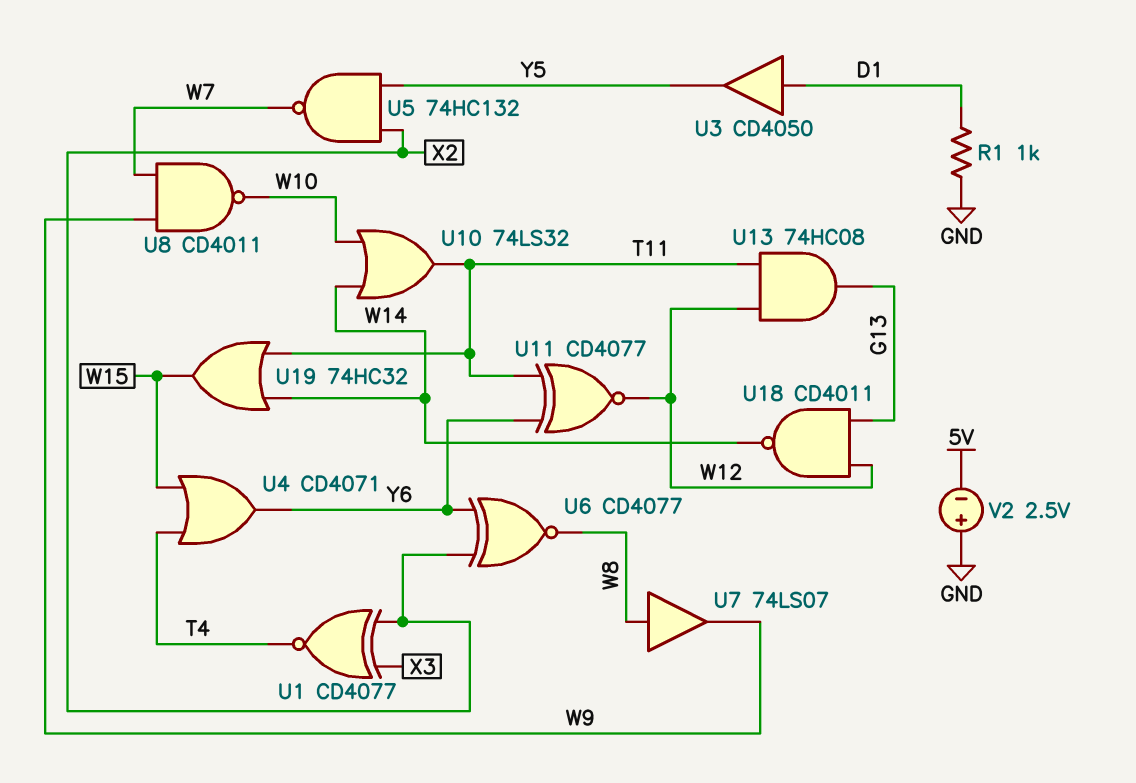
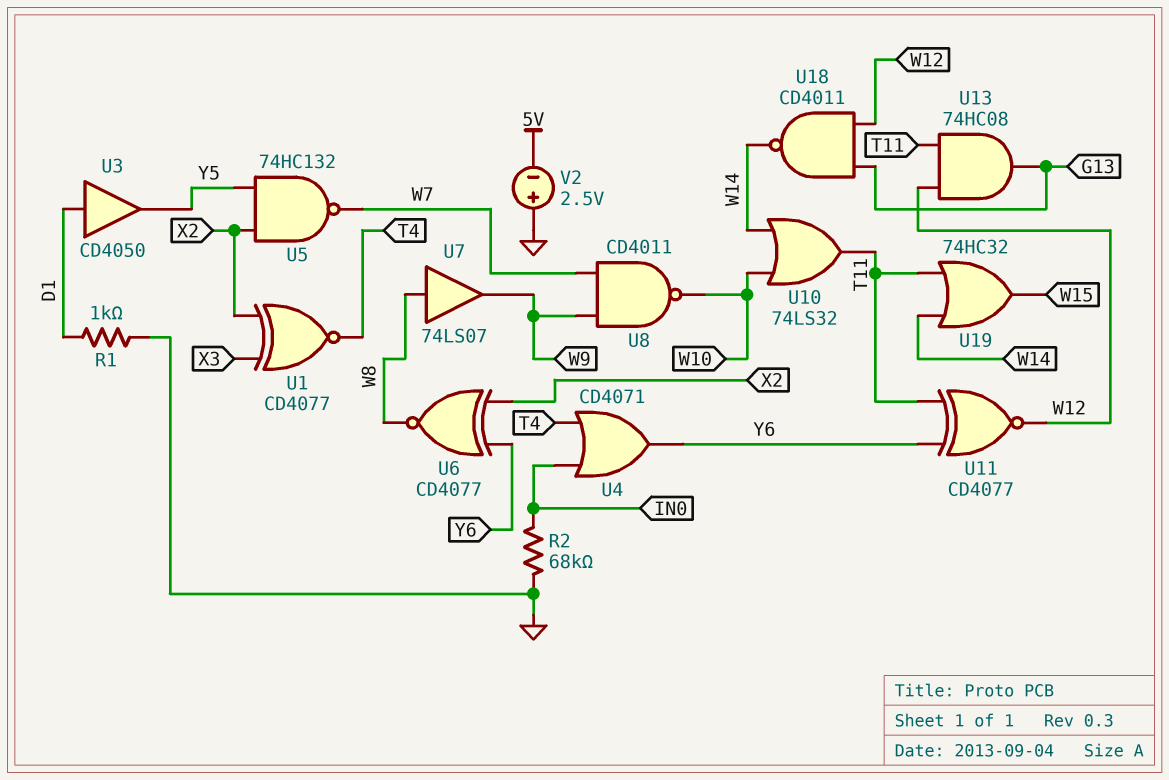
R2: none -> 68k (GND, IN0)
U4: OR CD4071 (in T4, in W15, out Y6) -> OR CD4071 (in IN0, in T4, out Y6)

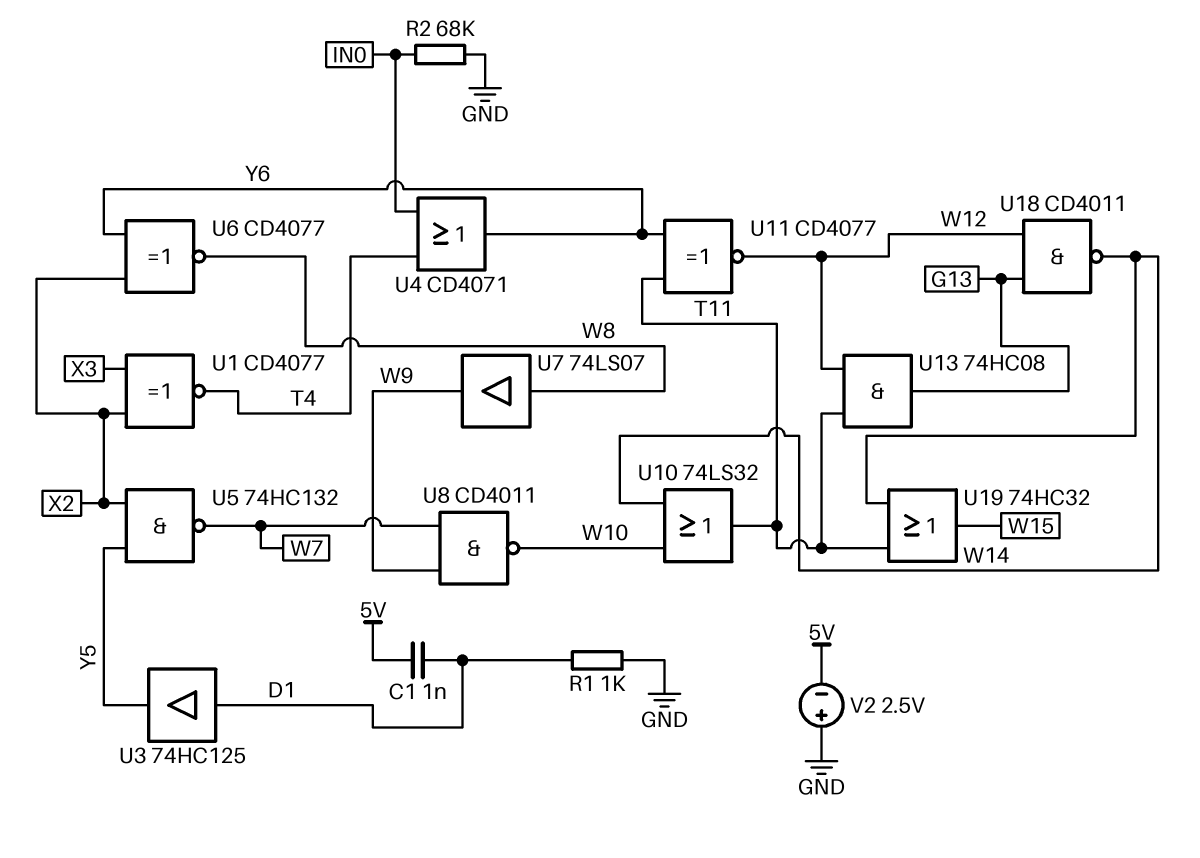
C1: none -> 1nF (5V, D1)
U3: buffer CD4050 (in D1, out Y5) -> buffer 74HC125 (in D1, out Y5)

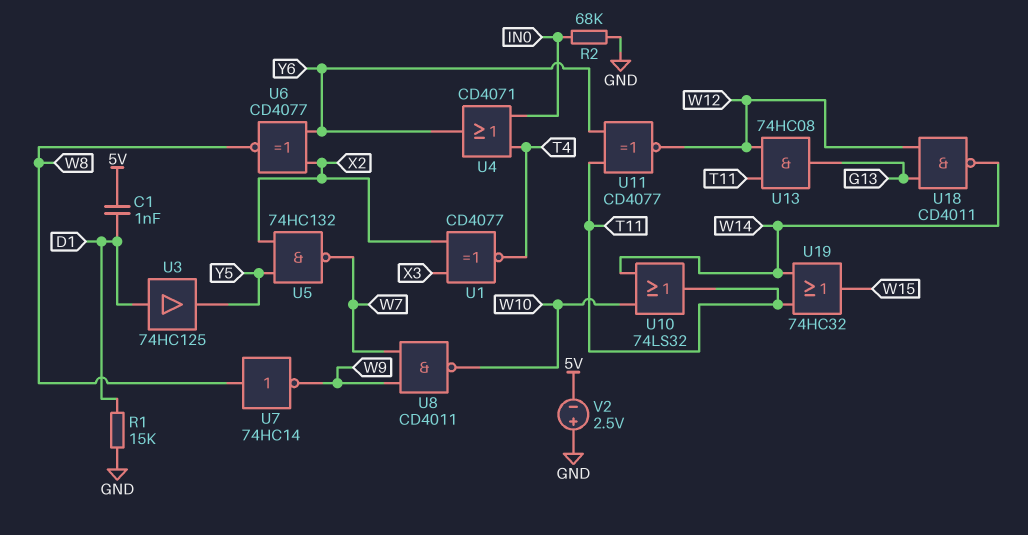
R1: 1k (D1, GND) -> 15k (D1, GND)
U7: buffer 74LS07 (in W8, out W9) -> NOT 74HC14 (in W8, out W9)

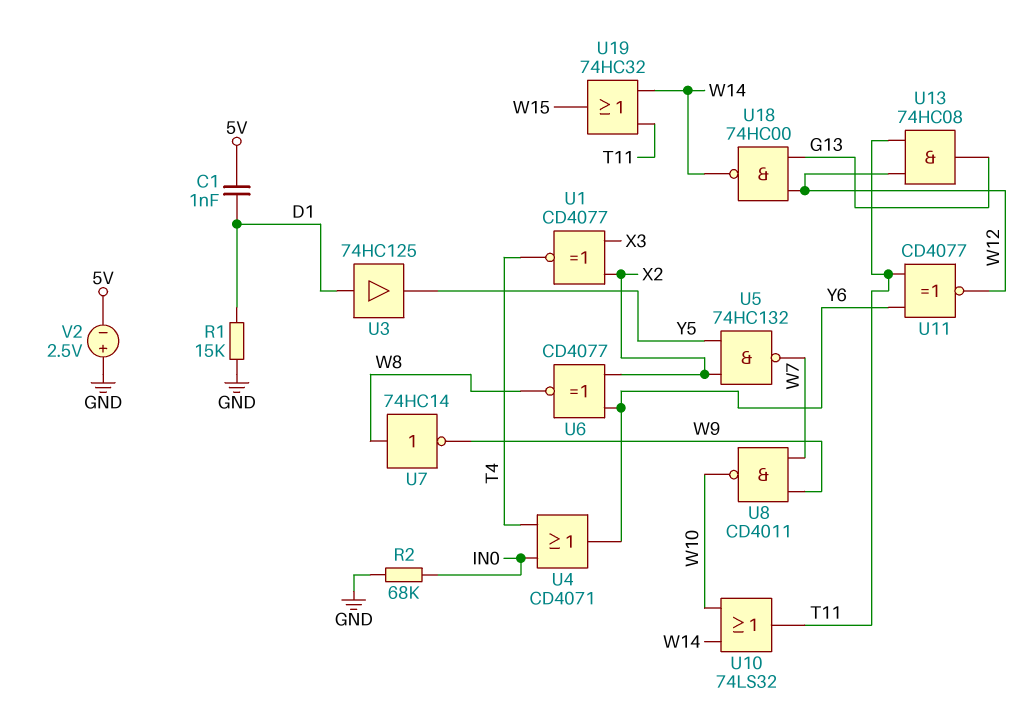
U18: NAND CD4011 (in G13, in W12, out W14) -> NAND 74HC00 (in G13, in W12, out W14)

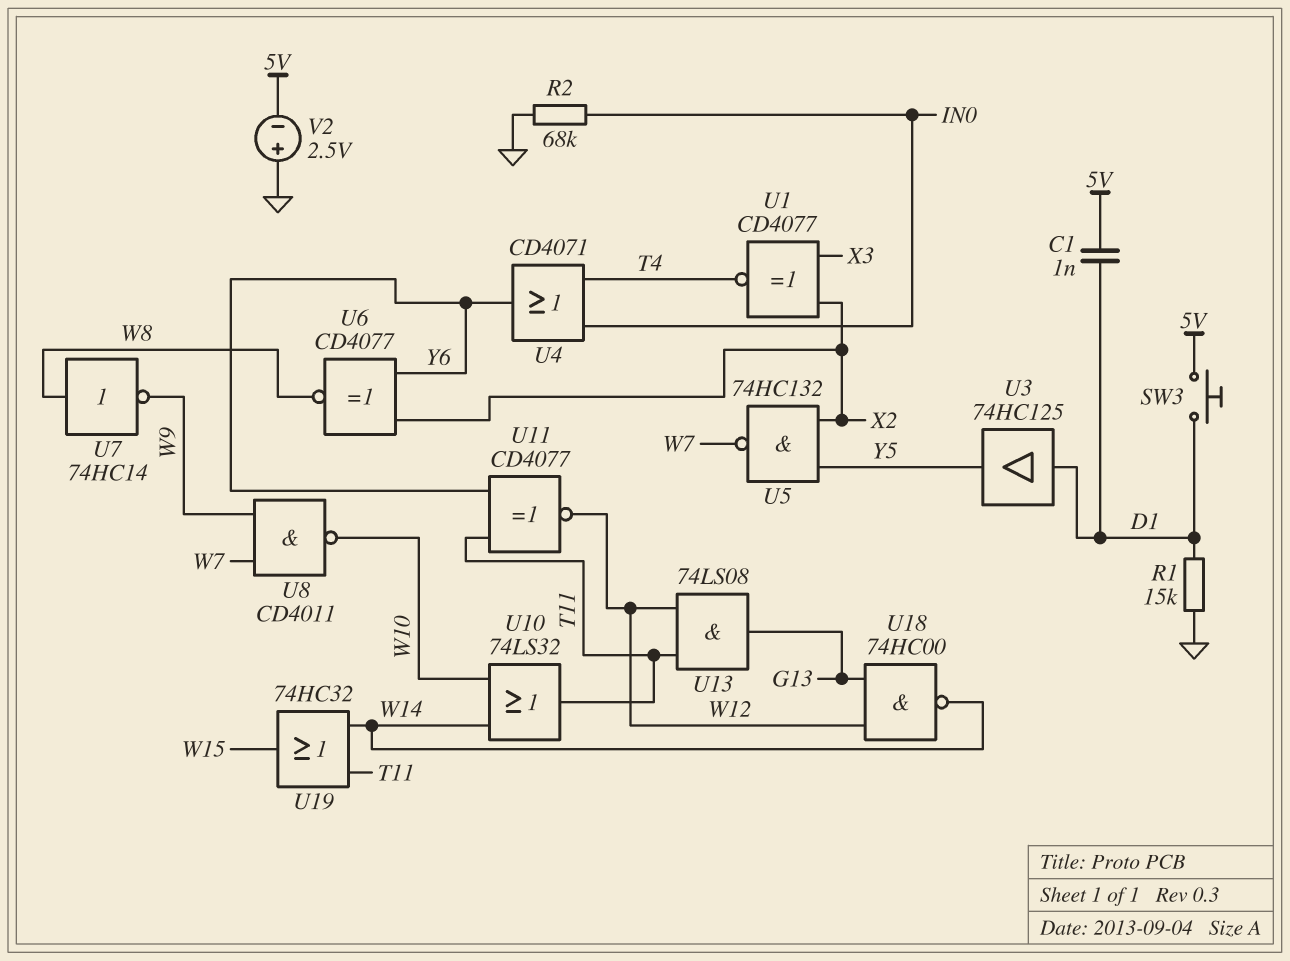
SW3: none -> button (5V, D1)
U13: AND 74HC08 (in T11, in W12, out G13) -> AND 74LS08 (in T11, in W12, out G13)

